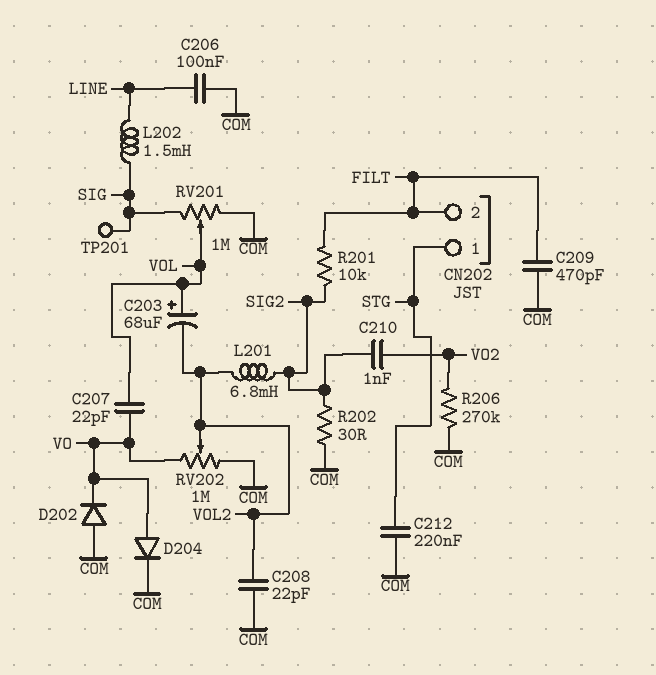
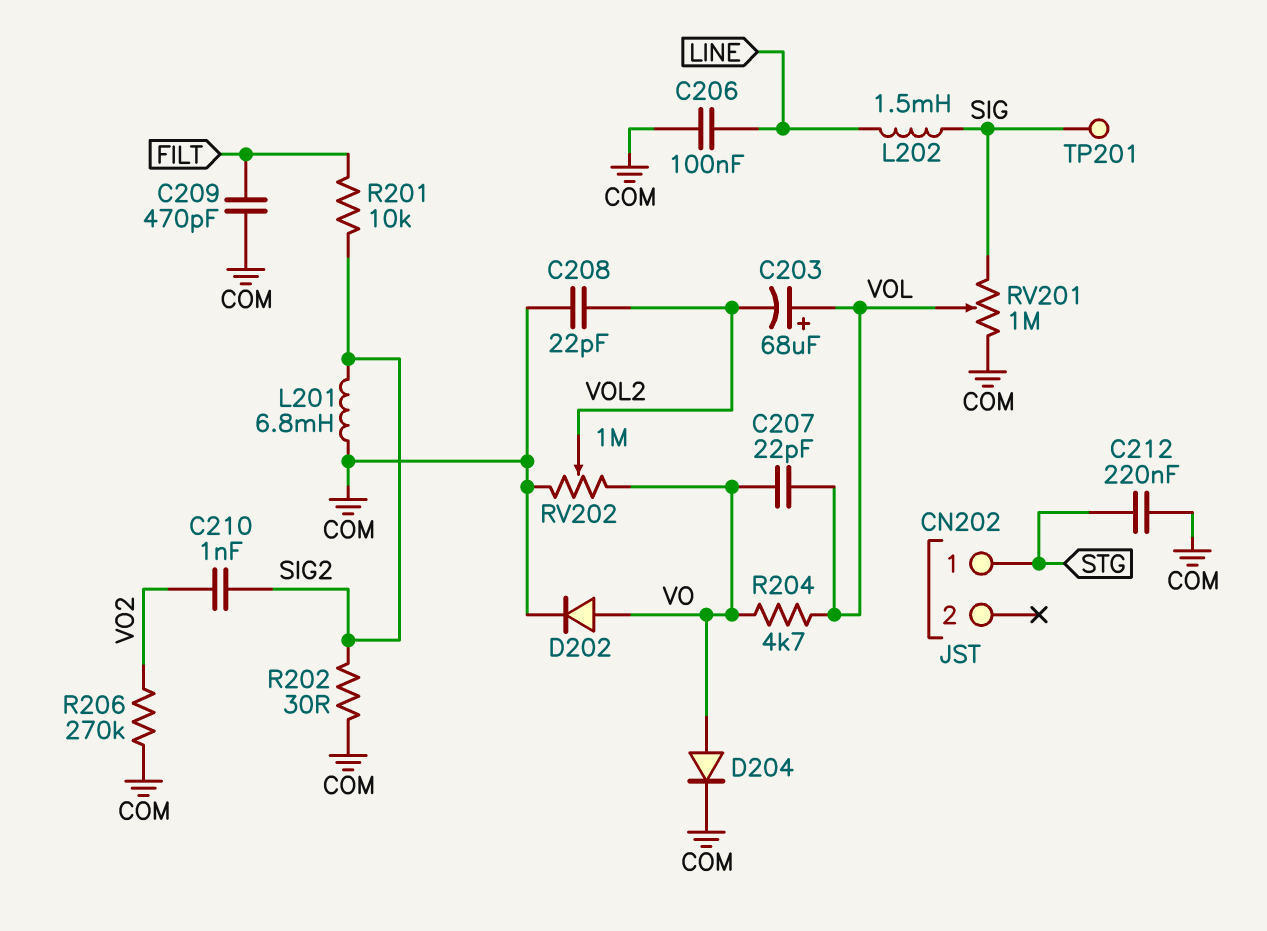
CN202 pin 2: FILT -> none
D202: diode (A COM, K VO) -> diode (A VO, K COM)
L201: 6.8mH (SIG2, VOL2) -> 6.8mH (COM, SIG2)
R204: none -> 4.7k (VO, VOL)

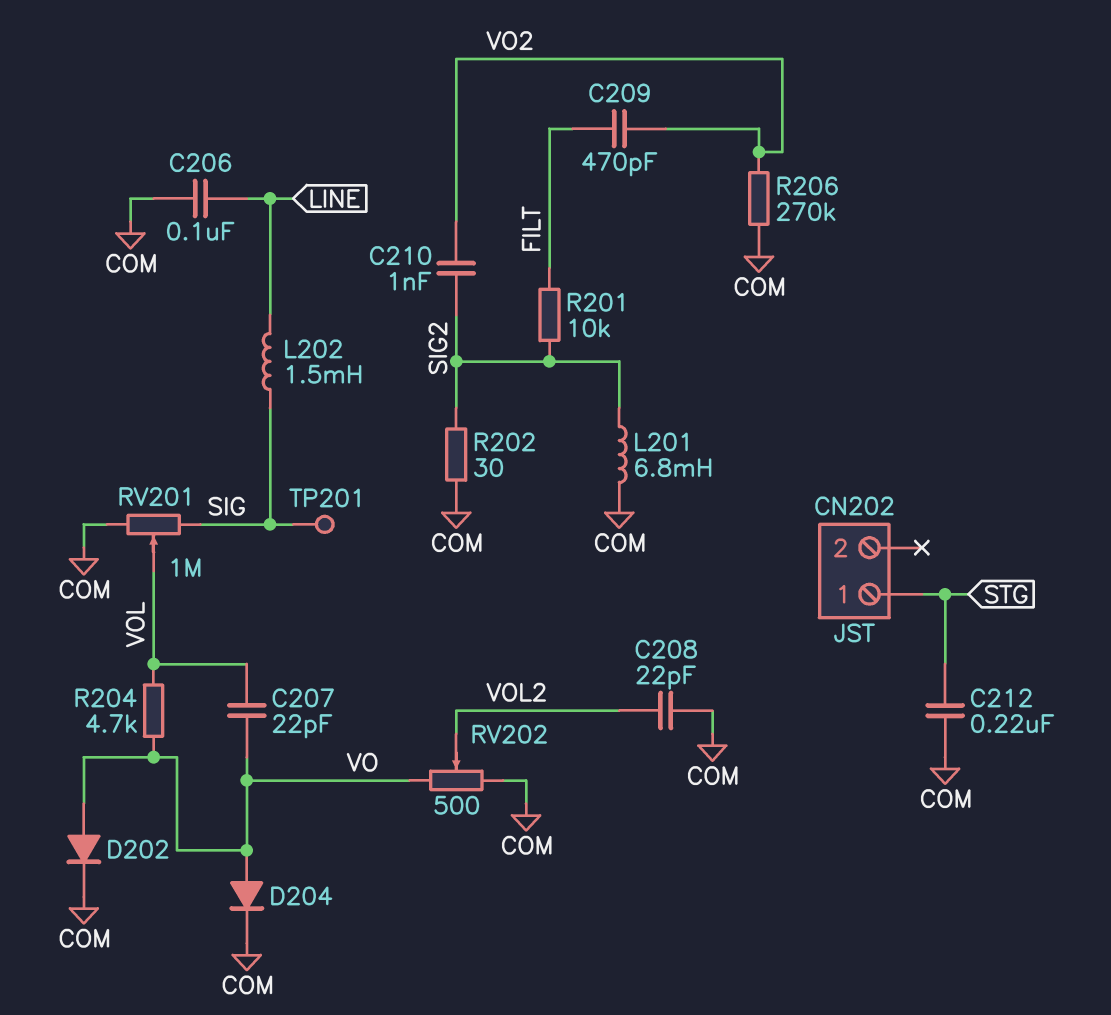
C203: 68uF (plus VOL, minus VOL2) -> none
C209: 470pF (COM, FILT) -> 470pF (FILT, VO2)
RV202: 1M (COM, VO, wiper VOL2) -> 500 (COM, VO, wiper VOL2)

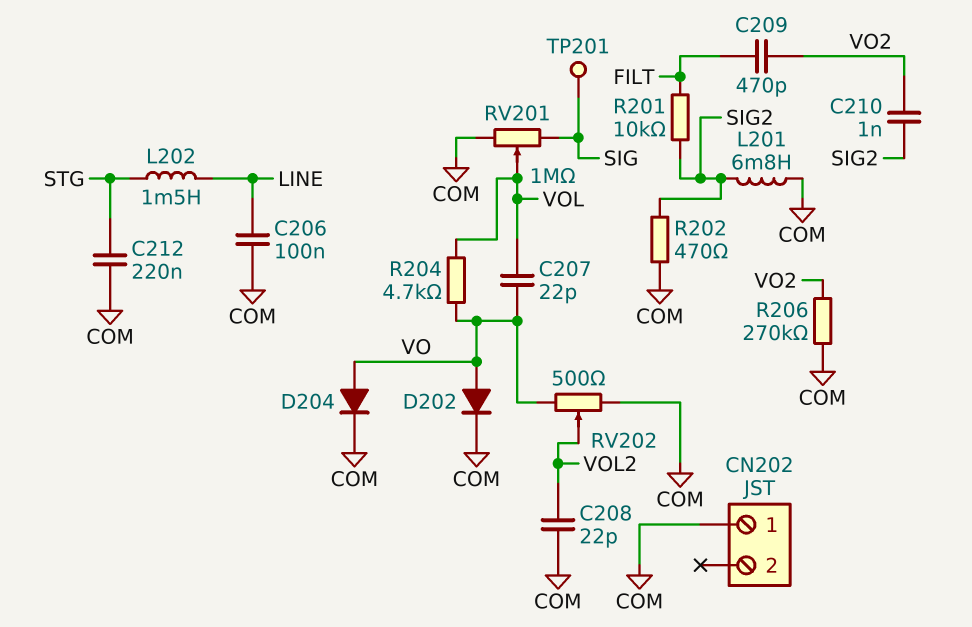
CN202 pin 1: STG -> COM
L202: 1.5mH (LINE, SIG) -> 1.5mH (LINE, STG)
R202: 30 (COM, SIG2) -> 470 (COM, SIG2)

